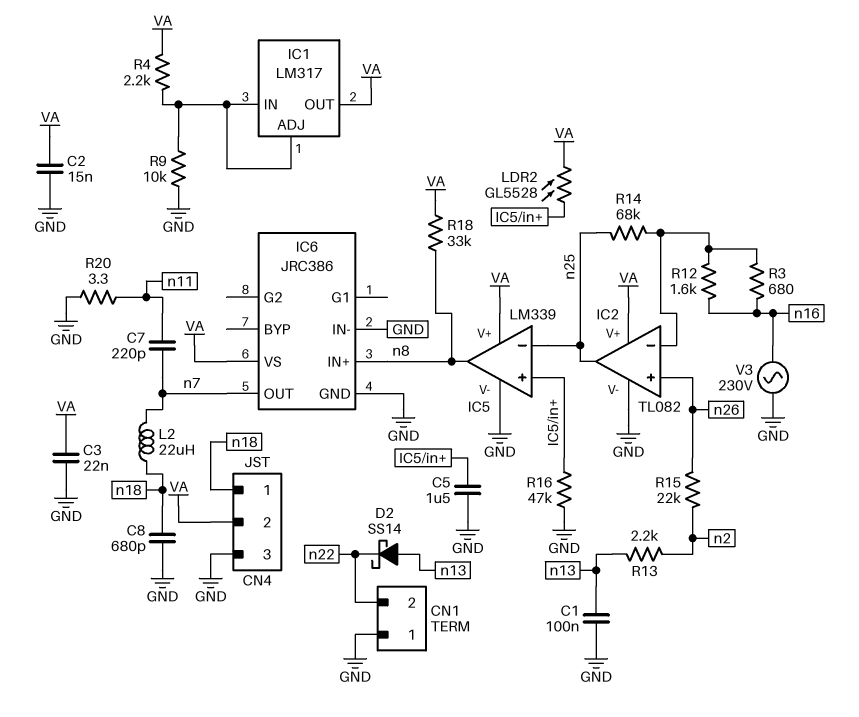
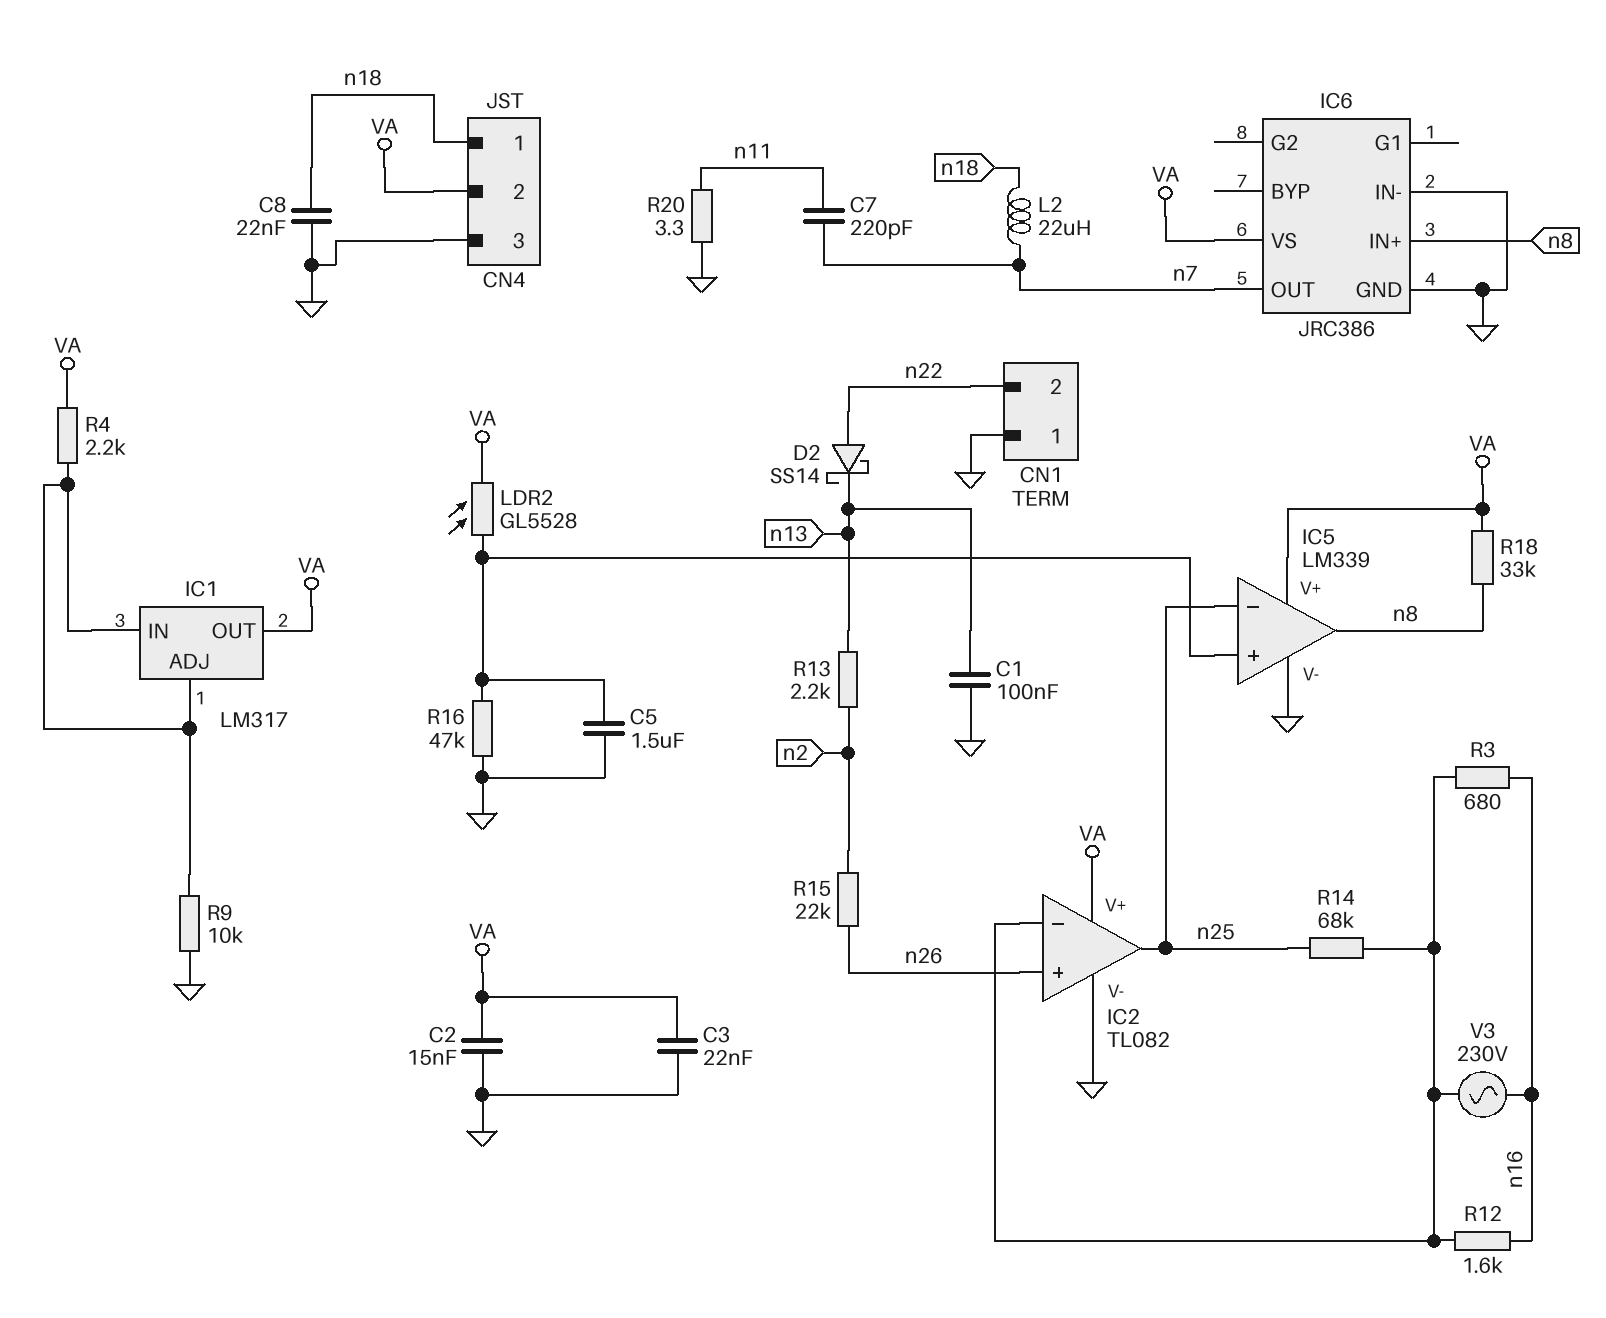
C8: 680pF (GND, n18) -> 22nF (GND, n18)
D2: schottky SS14 (A n13, K n22) -> schottky SS14 (A n22, K n13)
V3: AC 230V (GND, n16) -> AC 230V (IC2/in-, n16)

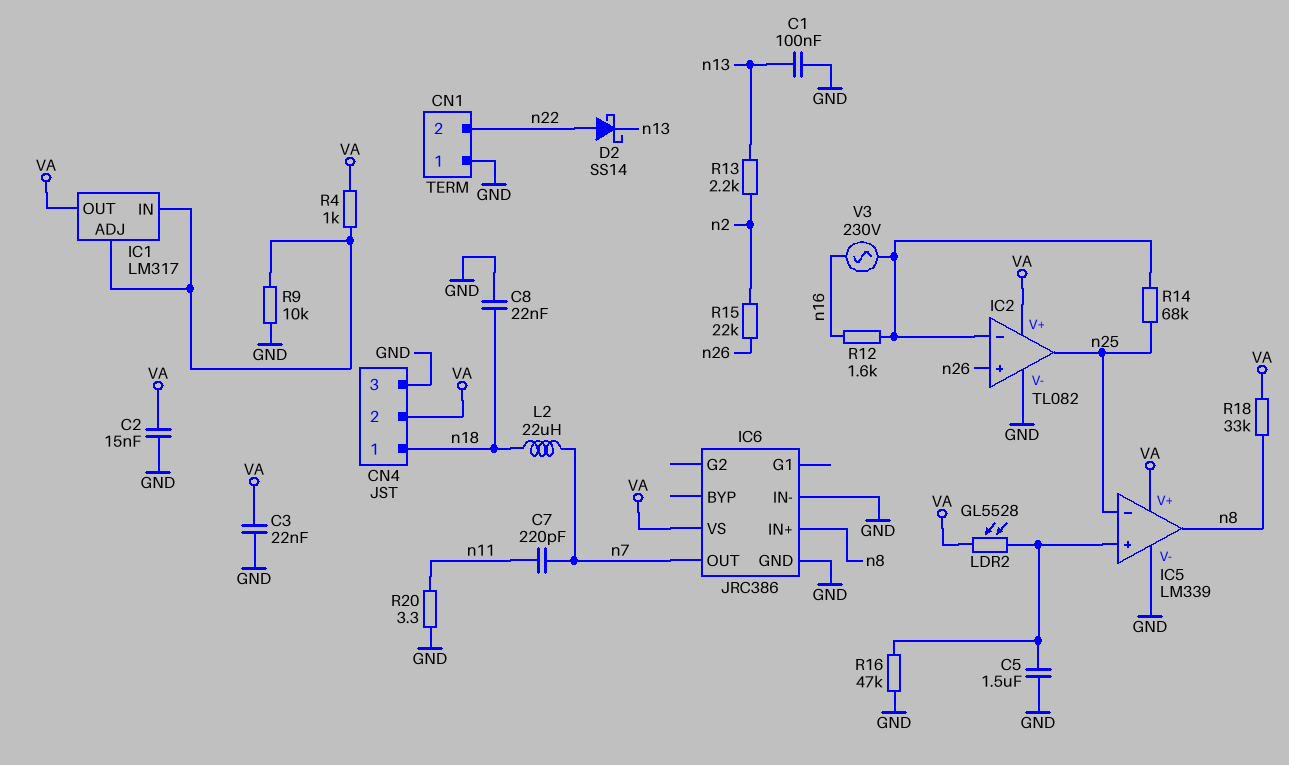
R3: 680 (IC2/in-, n16) -> none
R4: 2.2k (IC1/ADJ, VA) -> 1k (IC1/ADJ, VA)

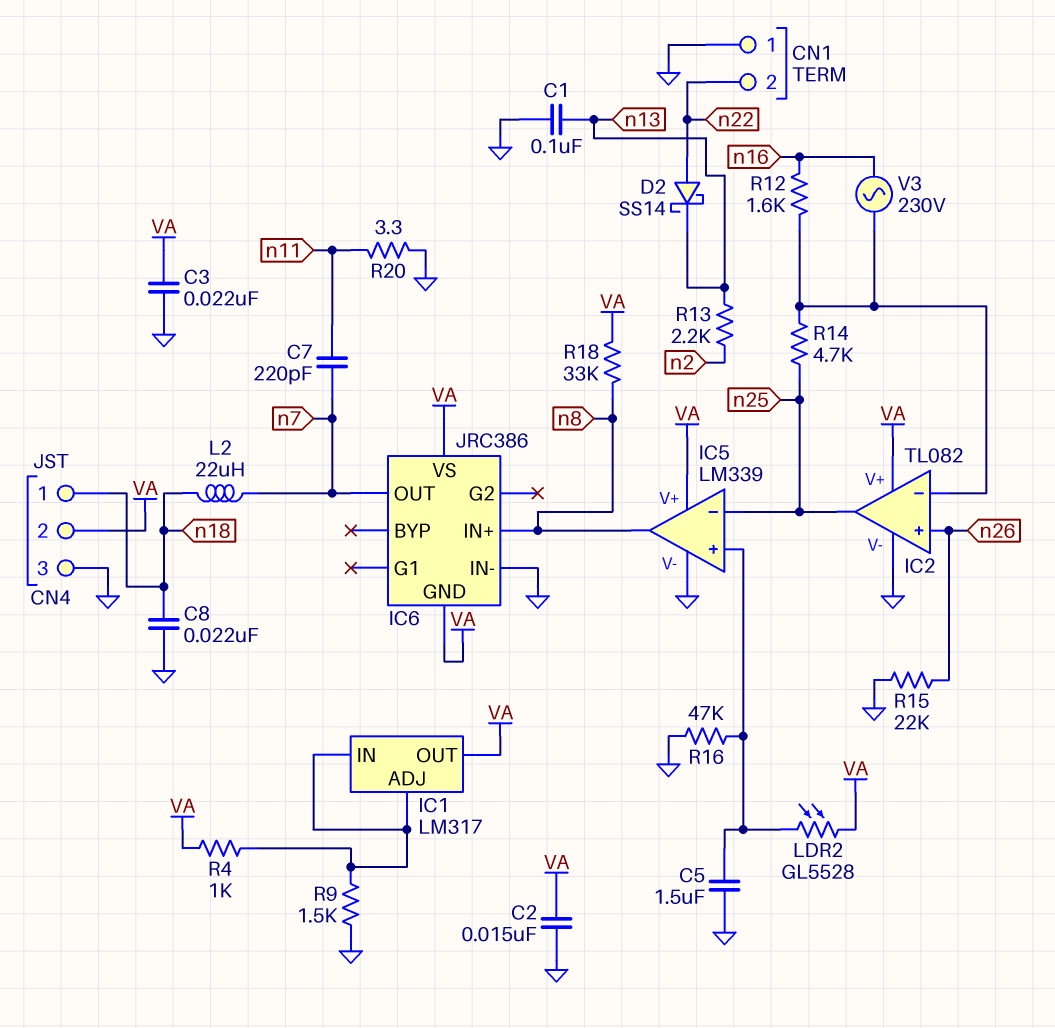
IC6 pin GND: GND -> VA
R9: 10k (GND, IC1/ADJ) -> 1.5k (GND, IC1/ADJ)
R14: 68k (IC2/in-, n25) -> 4.7k (IC2/in-, n25)
R15: 22k (n2, n26) -> 22k (GND, n26)

